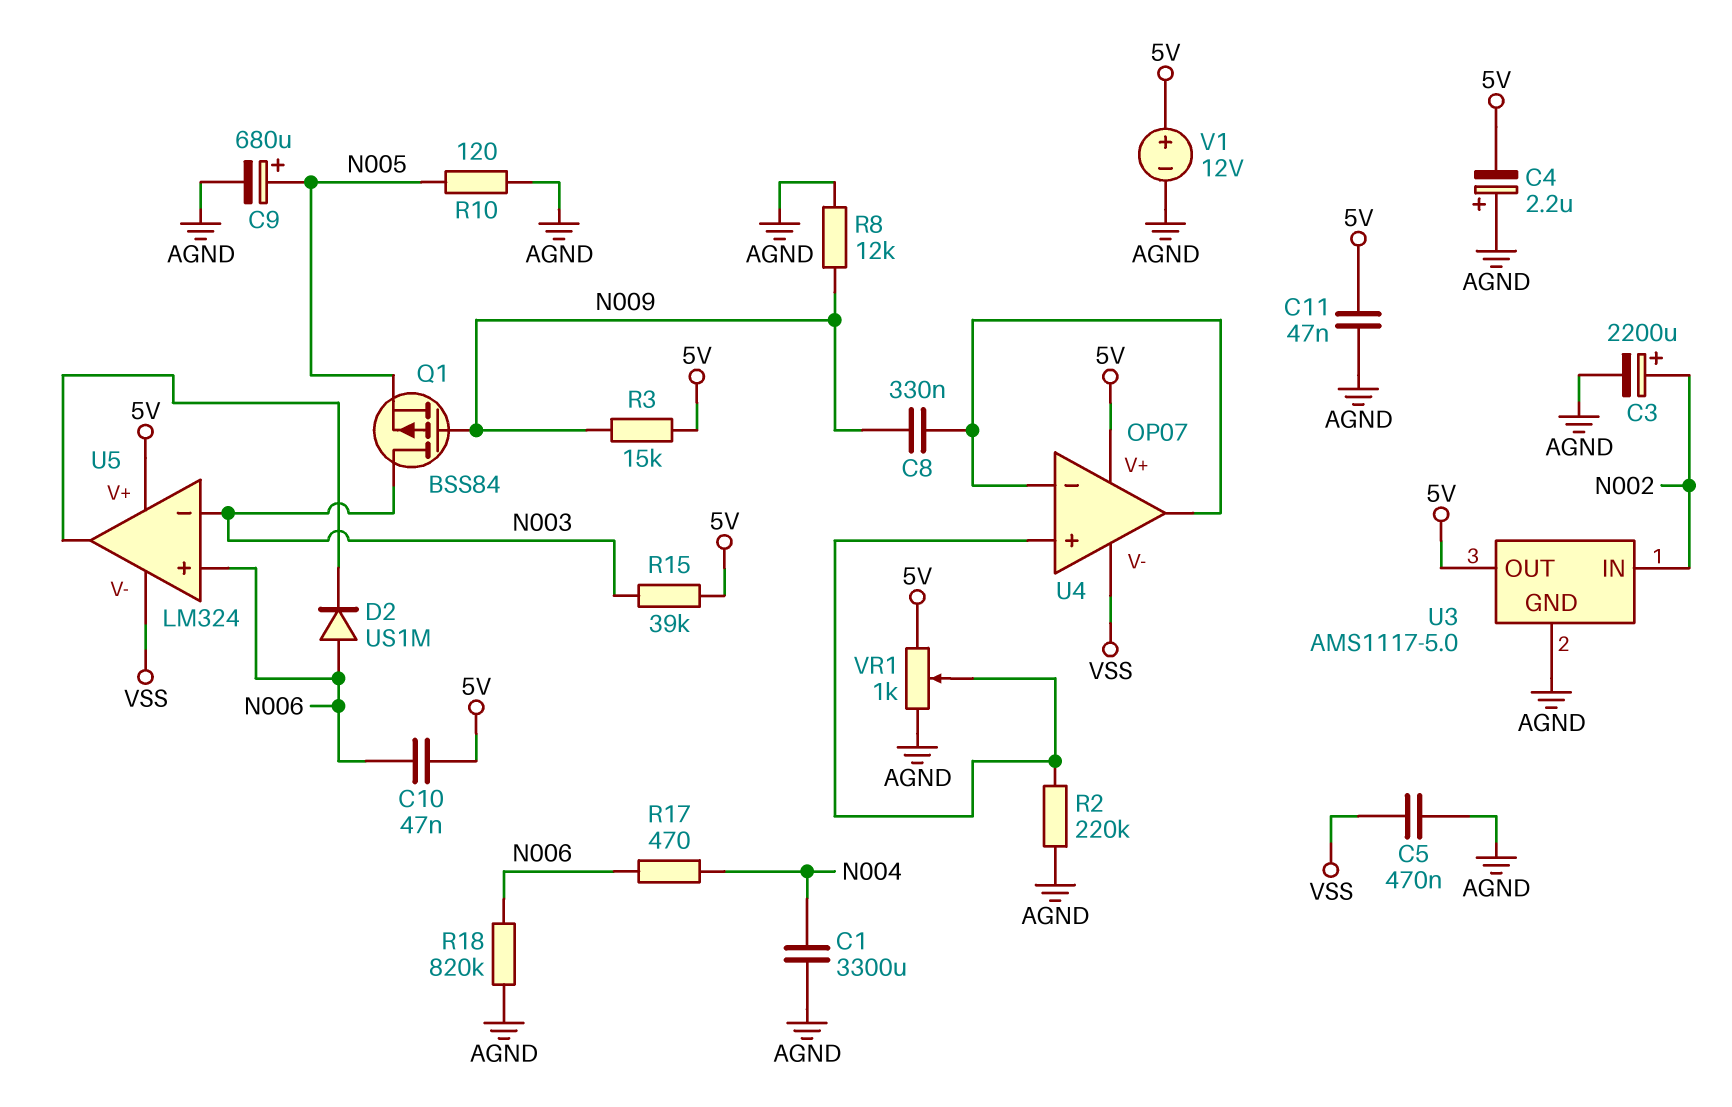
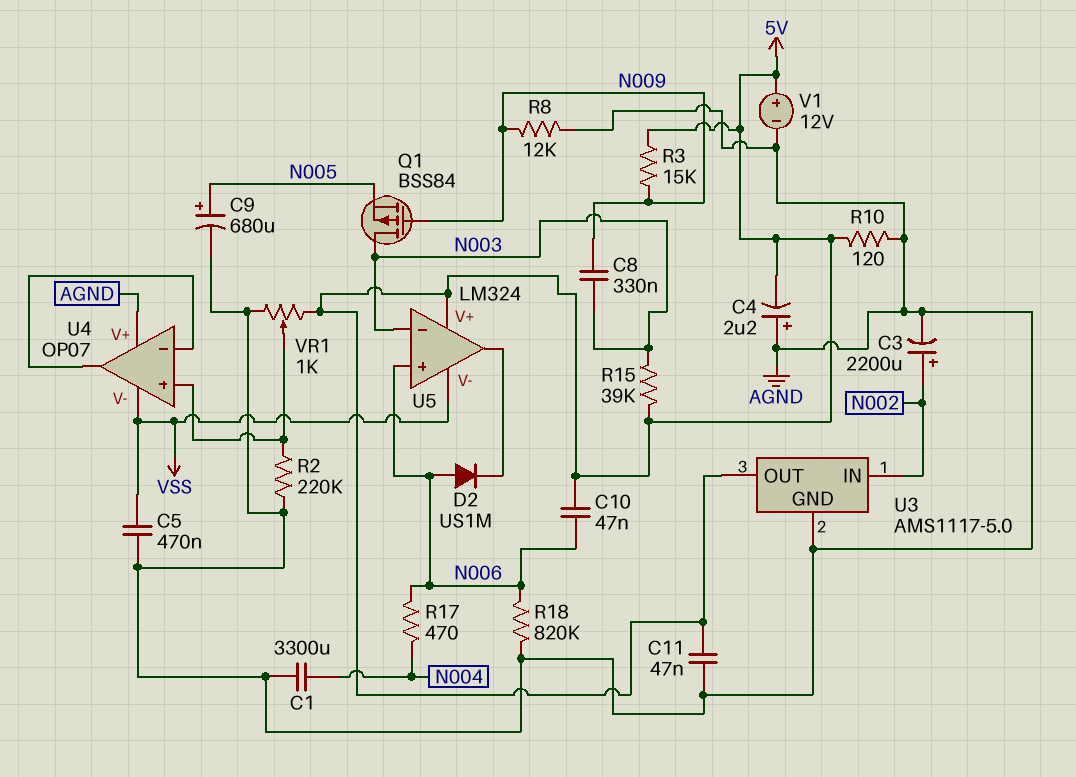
C8: 330nF (N009, U4/in-) -> 330nF (N003, N009)
R10: 120 (AGND, N005) -> 120 (5V, AGND)
U4 pin V+: 5V -> AGND

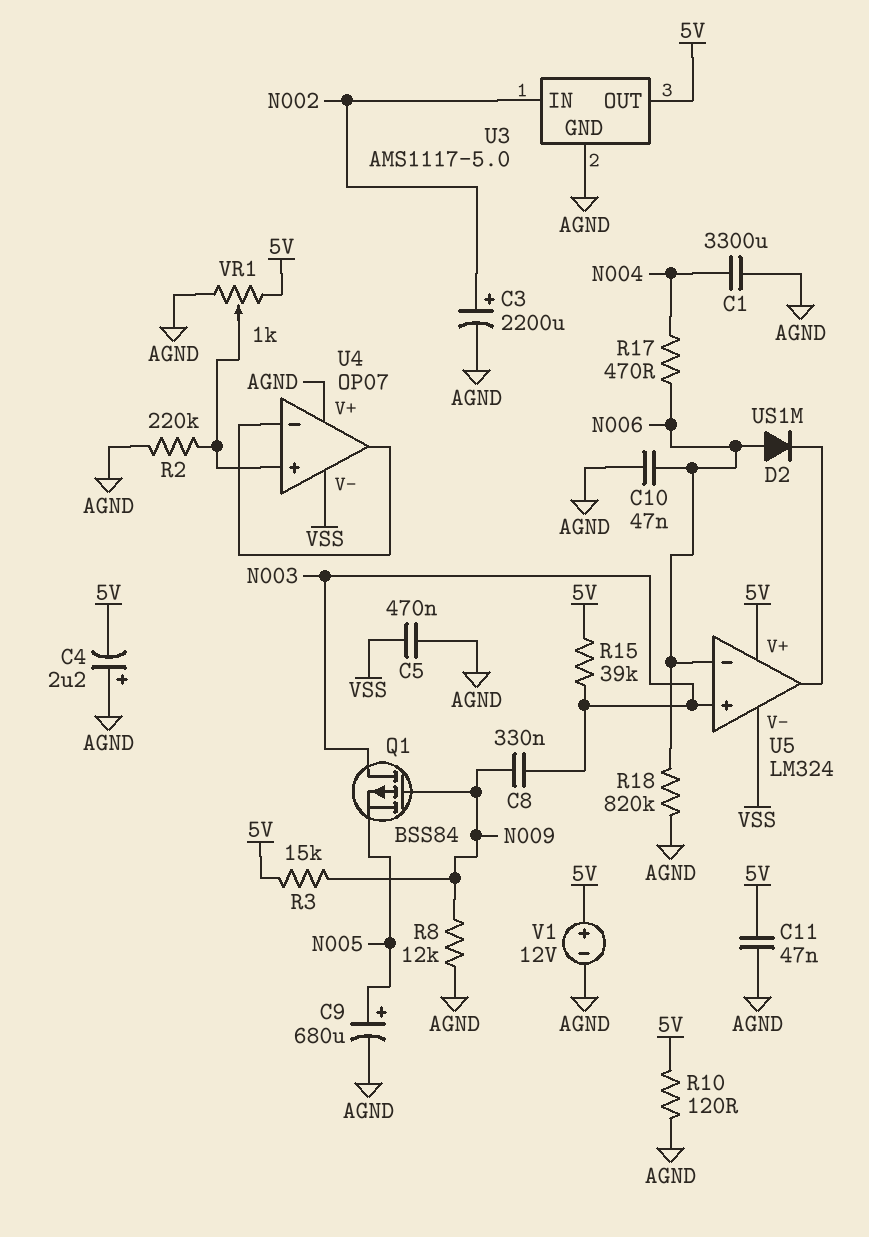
C10: 47nF (5V, N006) -> 47nF (AGND, N006)
U5 pin in+: N006 -> N003
U5 pin in-: N003 -> N006

